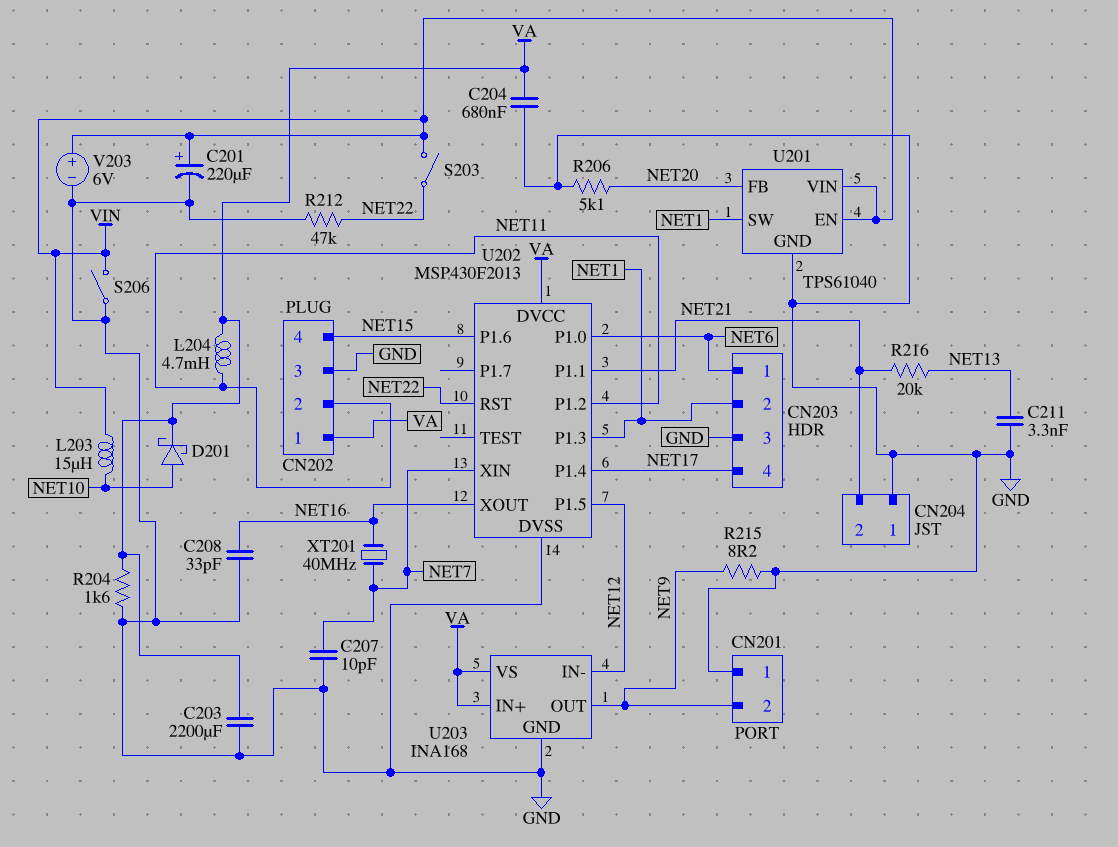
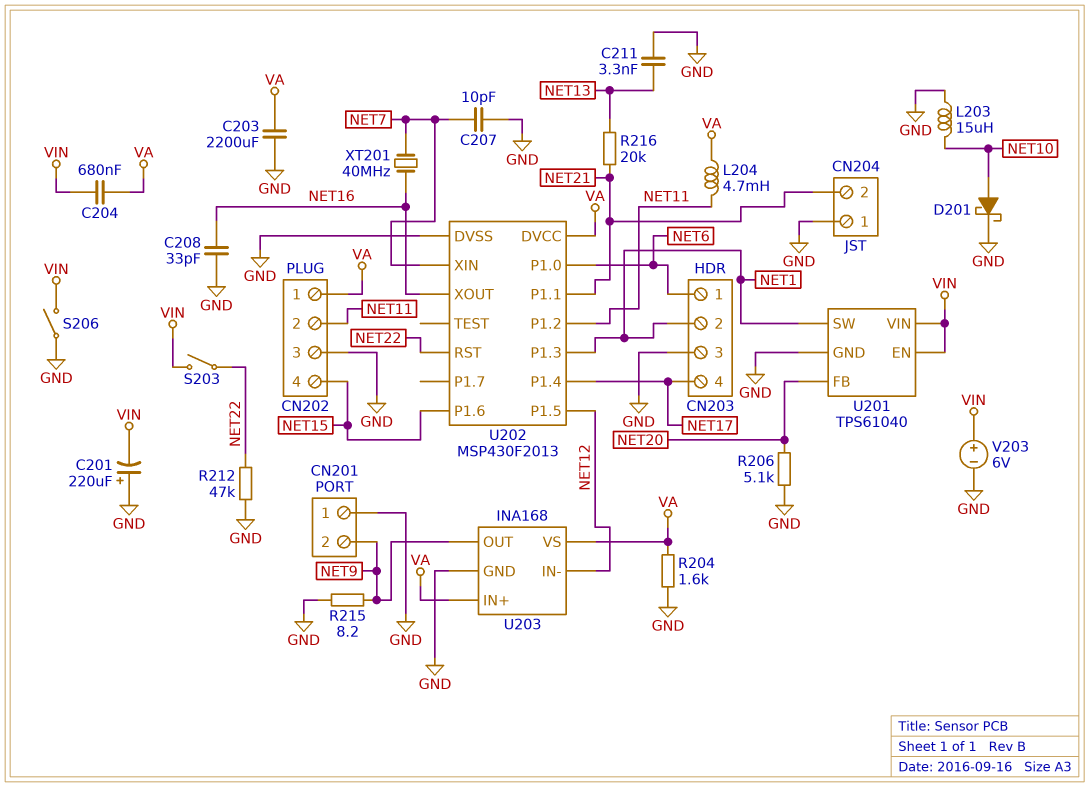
C201: 220uF (plus VIN, minus GND) -> 220uF (plus GND, minus VIN)
C204: 680nF (GND, VA) -> 680nF (VA, VIN)
D201: schottky (A NET10, K VA) -> schottky (A NET10, K GND)
L203: 15uH (NET10, VIN) -> 15uH (GND, NET10)

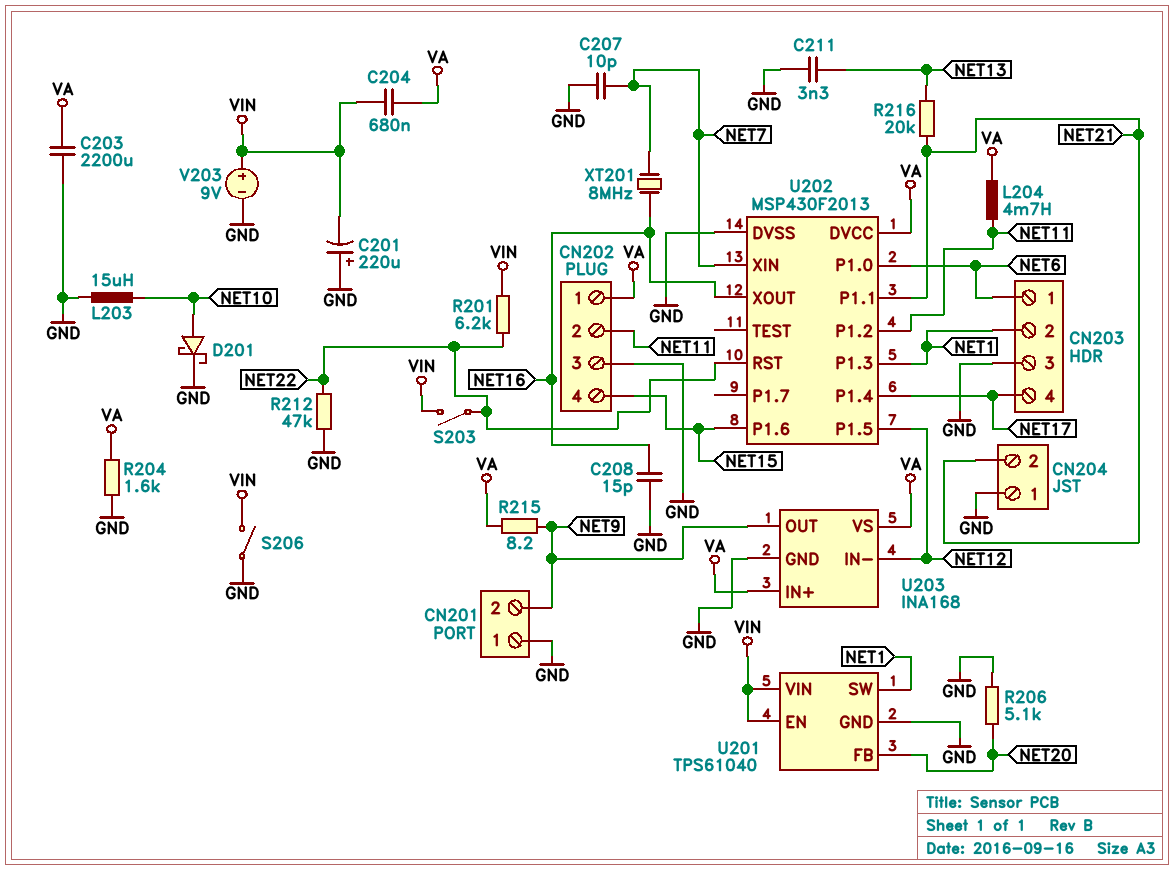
C208: 33pF (GND, NET16) -> 15pF (GND, NET16)
R201: none -> 6.2k (NET22, VIN)
R215: 8.2 (GND, NET9) -> 8.2 (NET9, VA)
V203: 6V (plus VIN, minus GND) -> 9V (plus VIN, minus GND)
XT201: 40MHz (NET7, NET16) -> 8MHz (NET7, NET16)

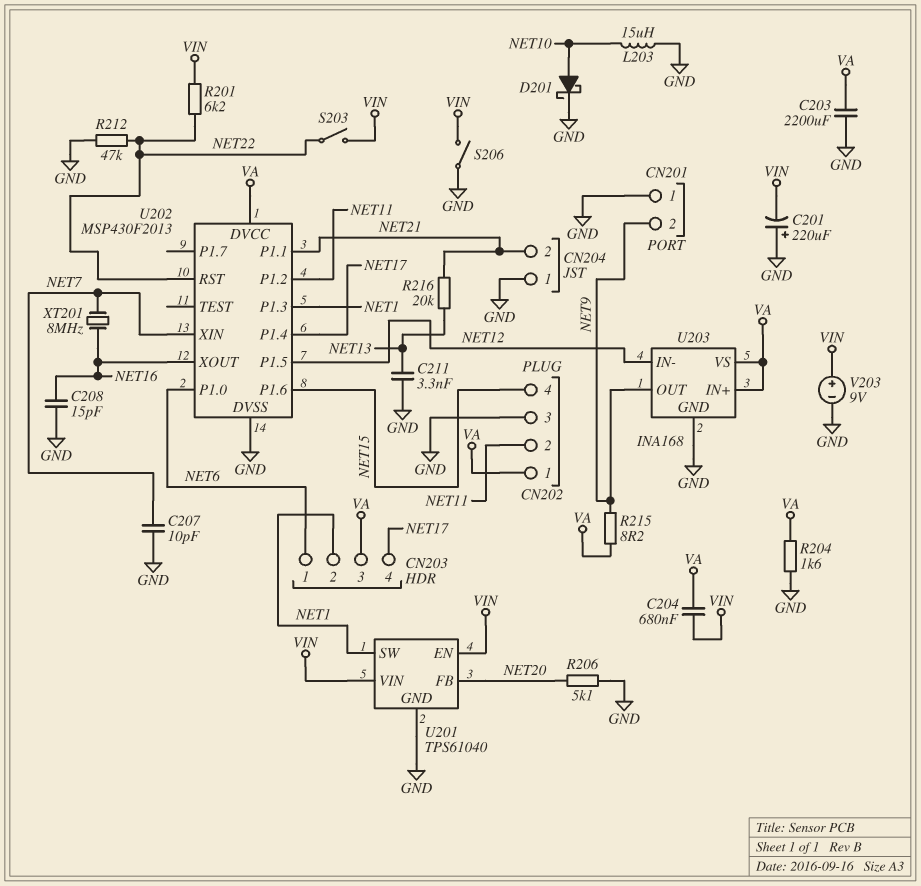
CN203 pin 3: GND -> VA
L204: 4.7mH (NET11, VA) -> none

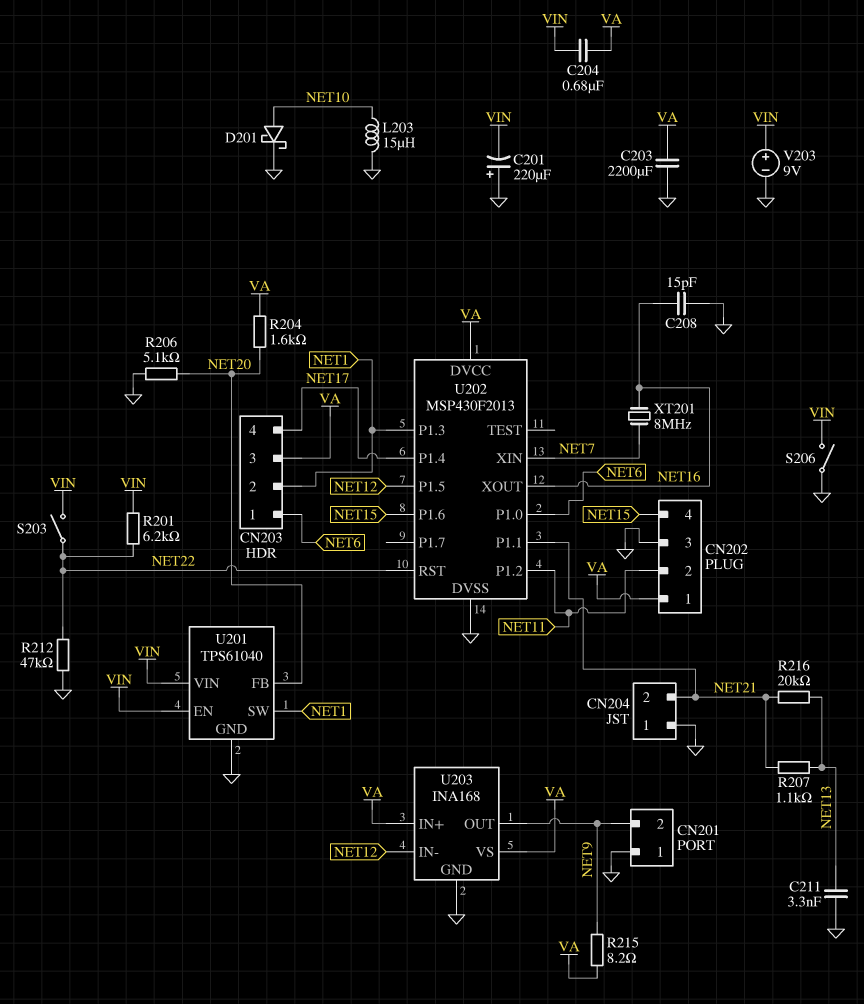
C207: 10pF (GND, NET7) -> none
R204: 1.6k (GND, VA) -> 1.6k (NET20, VA)
R207: none -> 1.1k (NET13, NET21)

